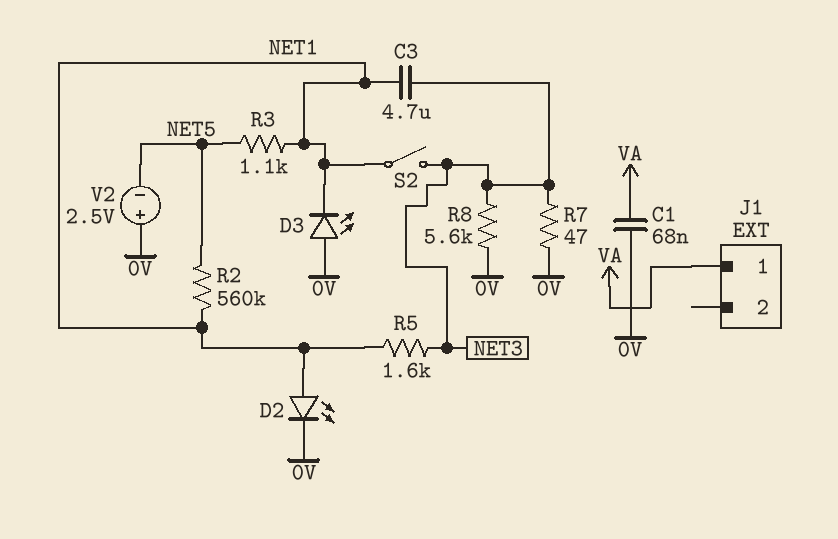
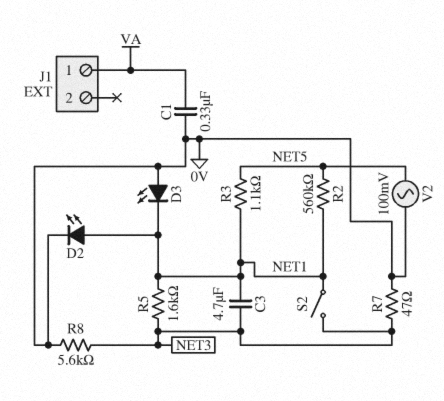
C1: 68nF (0V, VA) -> 330nF (0V, VA)
V2: 2.5V (plus 0V, minus NET5) -> AC 100mV (0V, NET5)

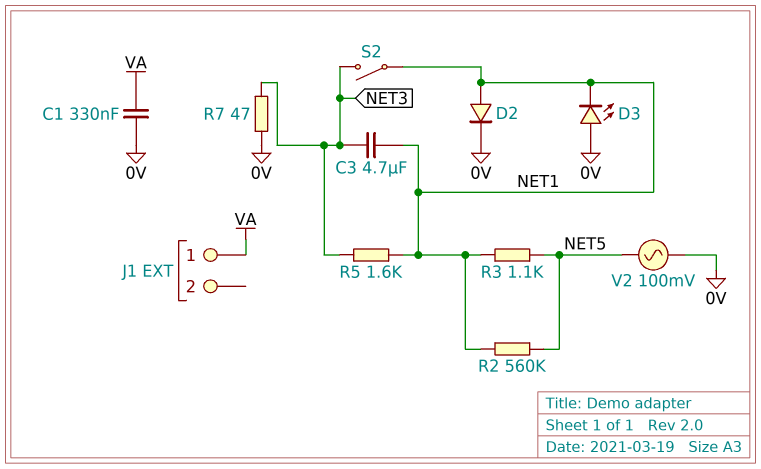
D2: LED (A NET1, K 0V) -> diode (A NET1, K 0V)
R8: 5.6k (0V, NET3) -> none

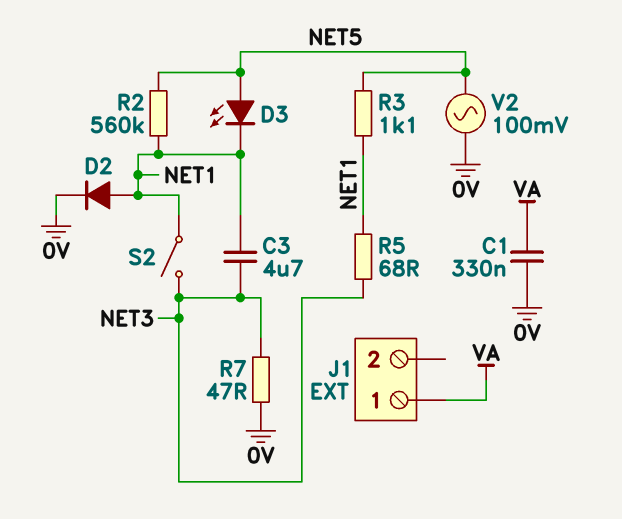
D3: LED (A 0V, K NET1) -> LED (A NET5, K NET1)
R5: 1.6k (NET1, NET3) -> 68 (NET1, NET3)

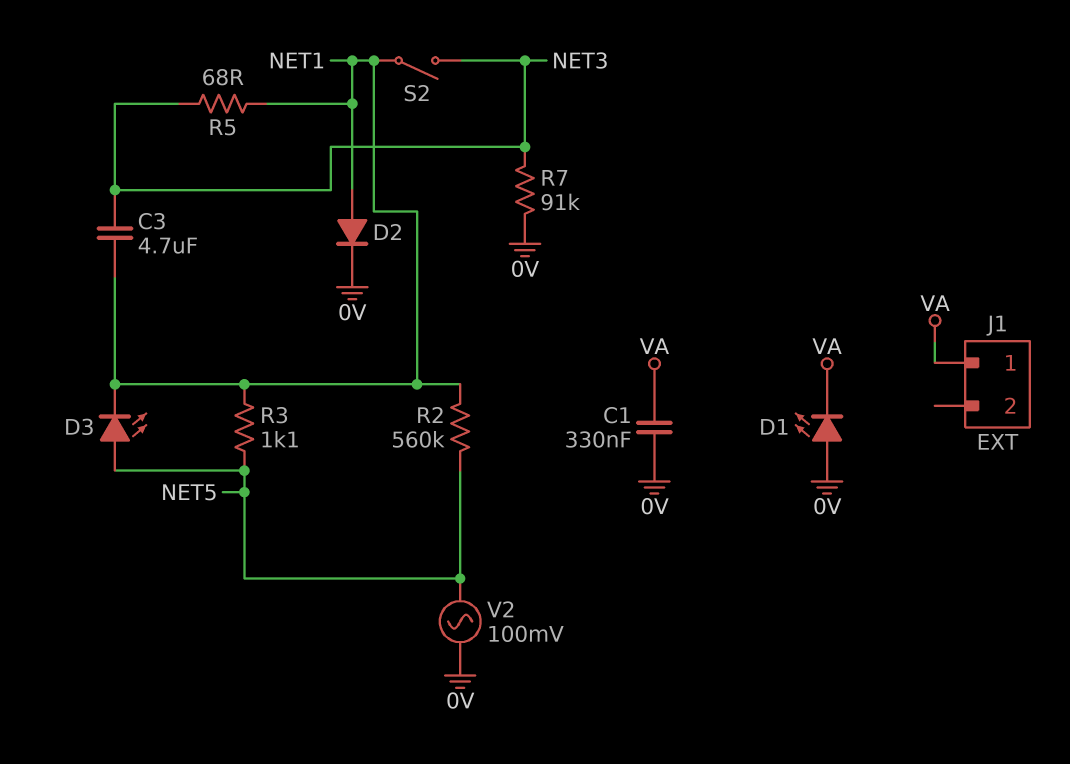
D1: none -> LED (A 0V, K VA)
R7: 47 (0V, NET3) -> 91k (0V, NET3)

